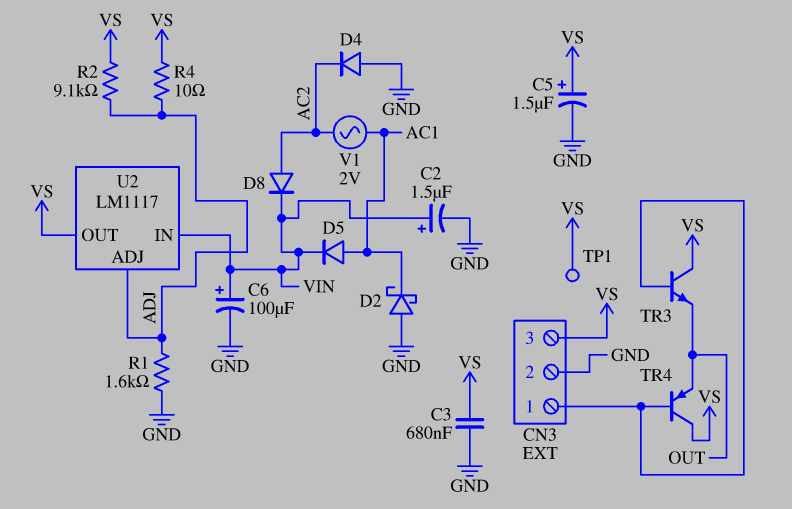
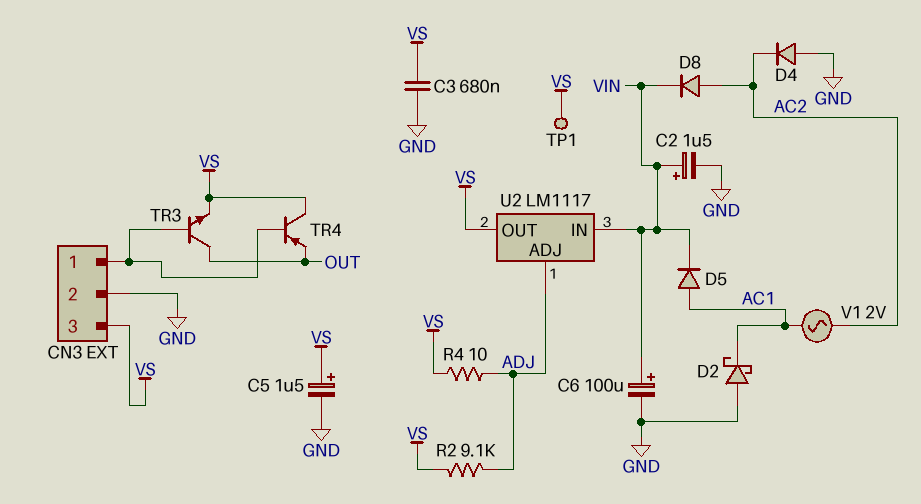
R1: 1.6k (ADJ, GND) -> none
TR3: NPN (B CN3/1, C VS, E OUT) -> NPN (B CN3/1, C OUT, E VS)

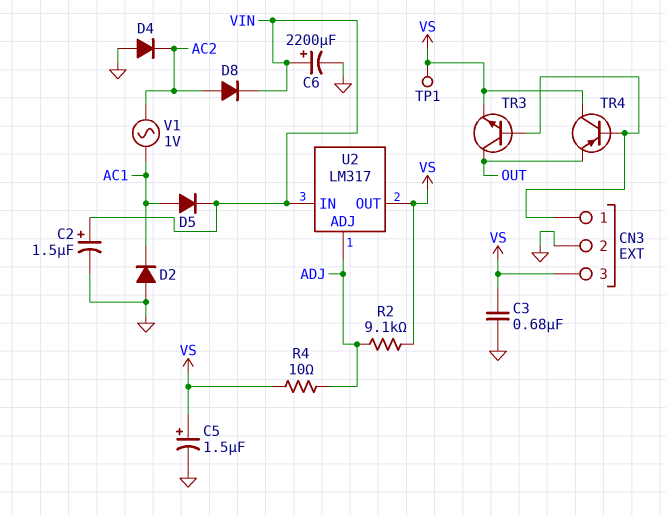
C6: 100uF (plus VIN, minus GND) -> 2200uF (plus VIN, minus GND)
D2: schottky (A GND, K AC1) -> diode (A GND, K AC1)
U2: LM1117 -> LM317
V1: AC 2V (AC1, AC2) -> AC 1V (AC1, AC2)

